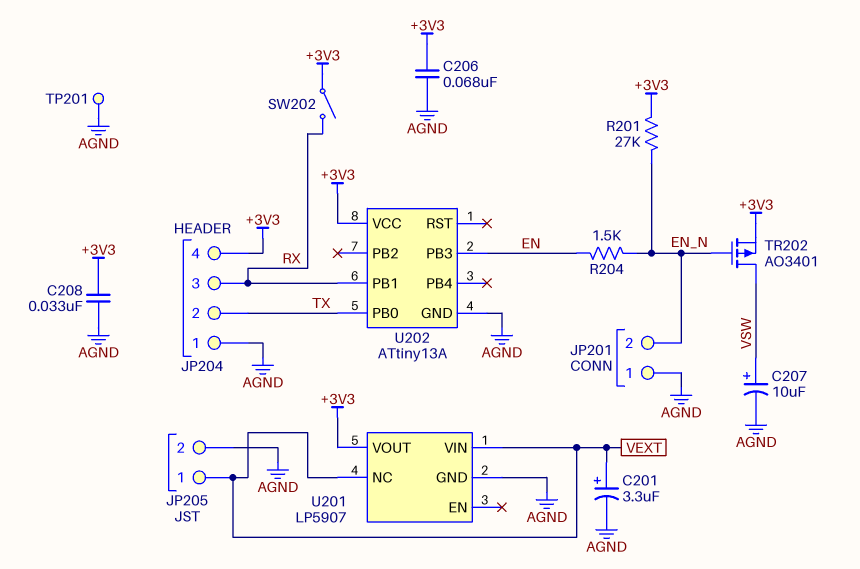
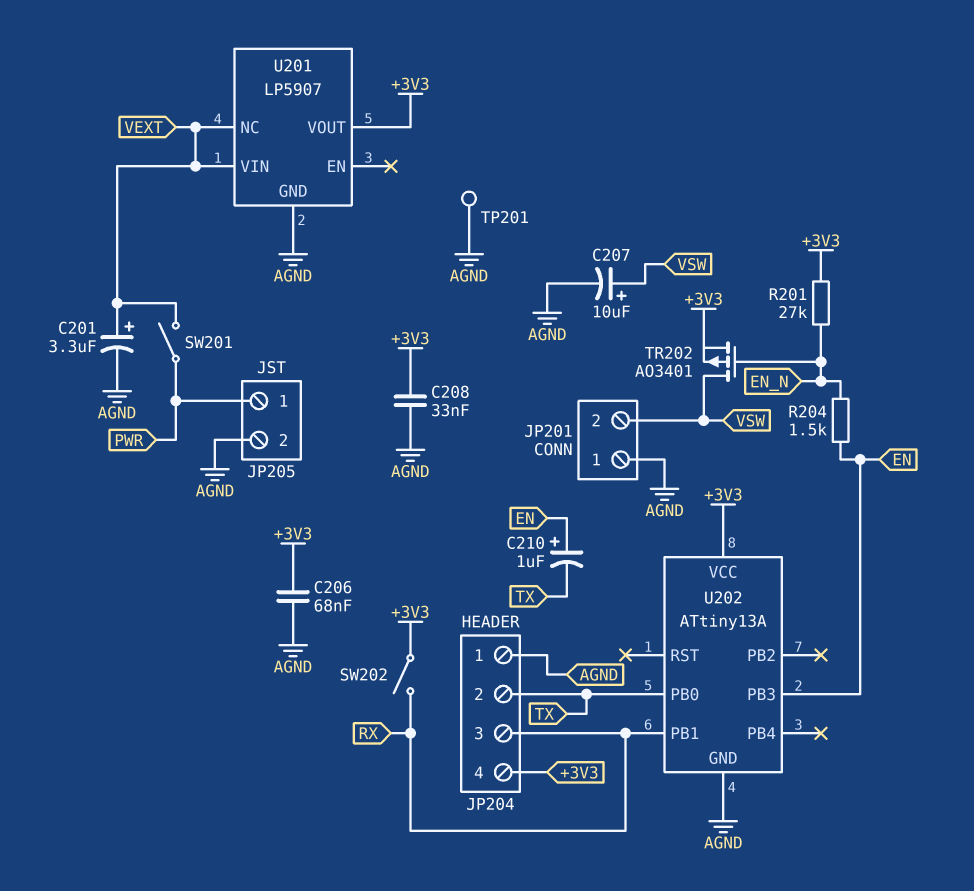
C210: none -> 1uF (plus EN, minus TX)
JP201 pin 2: EN_N -> VSW
JP205 pin 1: VEXT -> PWR
SW201: none -> switch (PWR, VEXT)

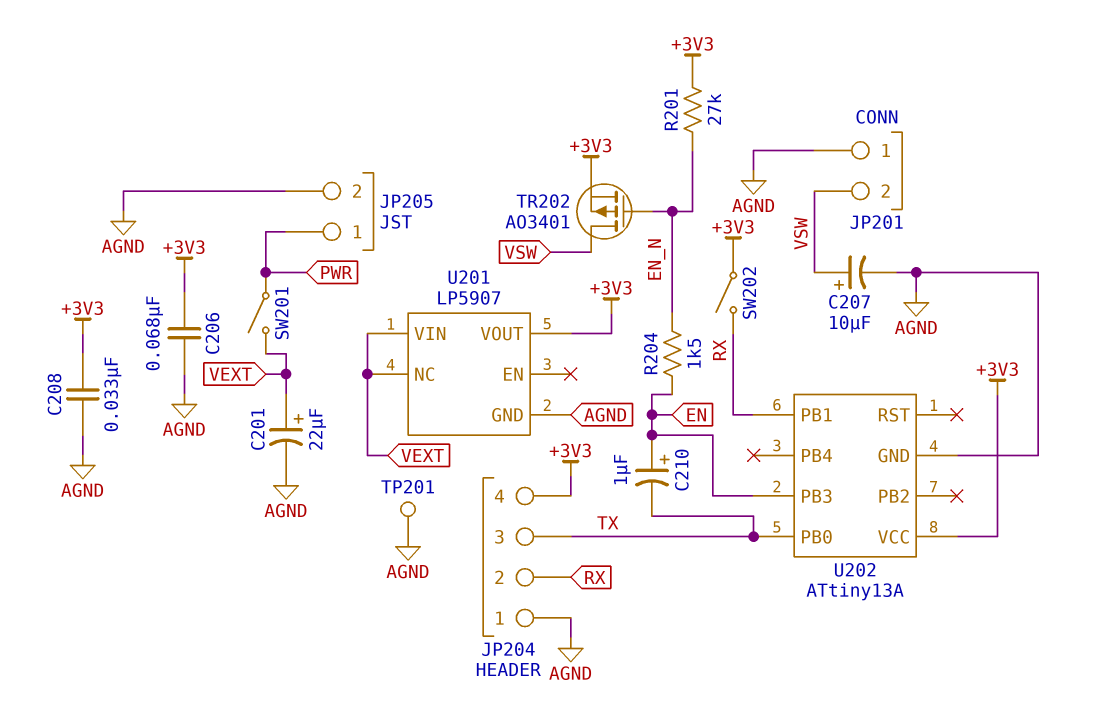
C201: 3.3uF (plus VEXT, minus AGND) -> 22uF (plus VEXT, minus AGND)
JP204 pin 2: TX -> RX
JP204 pin 3: RX -> TX

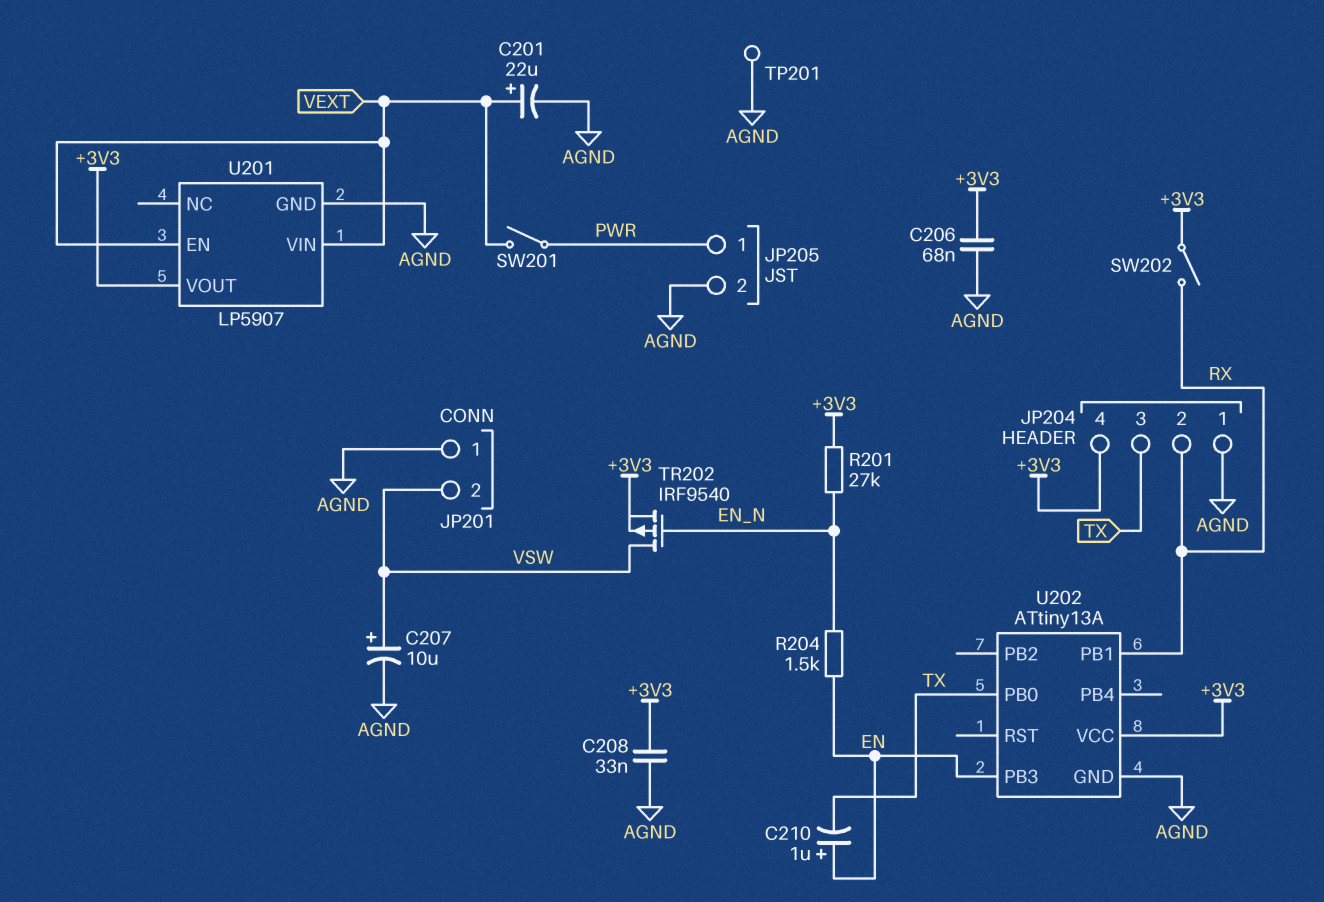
TR202: PMOS AO3401 (G EN_N, D VSW, S +3V3) -> PMOS IRF9540 (G EN_N, D VSW, S +3V3)
U201 pin EN: none -> VEXT
U201 pin NC: VEXT -> none

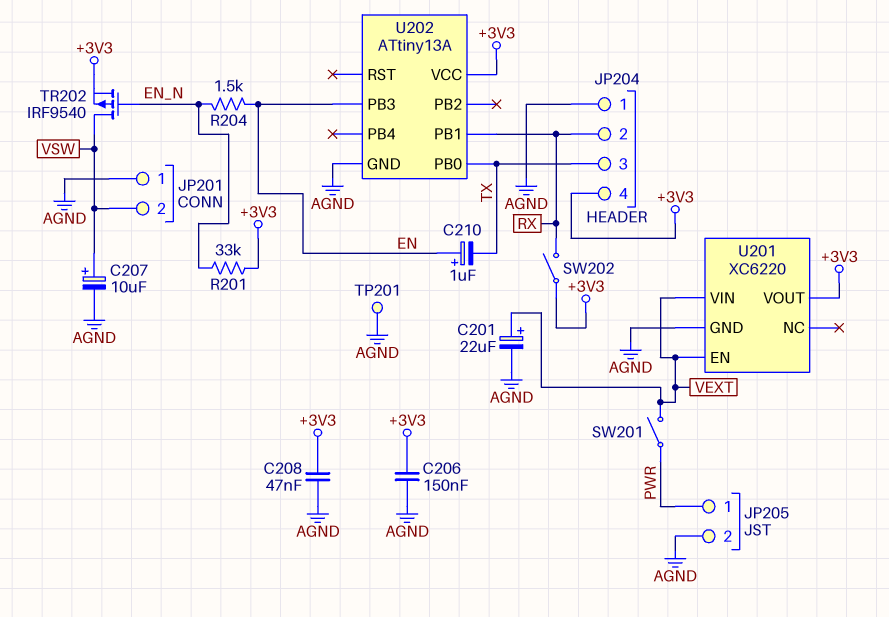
C206: 68nF (+3V3, AGND) -> 150nF (+3V3, AGND)
C208: 33nF (+3V3, AGND) -> 47nF (+3V3, AGND)
R201: 27k (+3V3, EN_N) -> 33k (+3V3, EN_N)
U201: LP5907 -> XC6220

